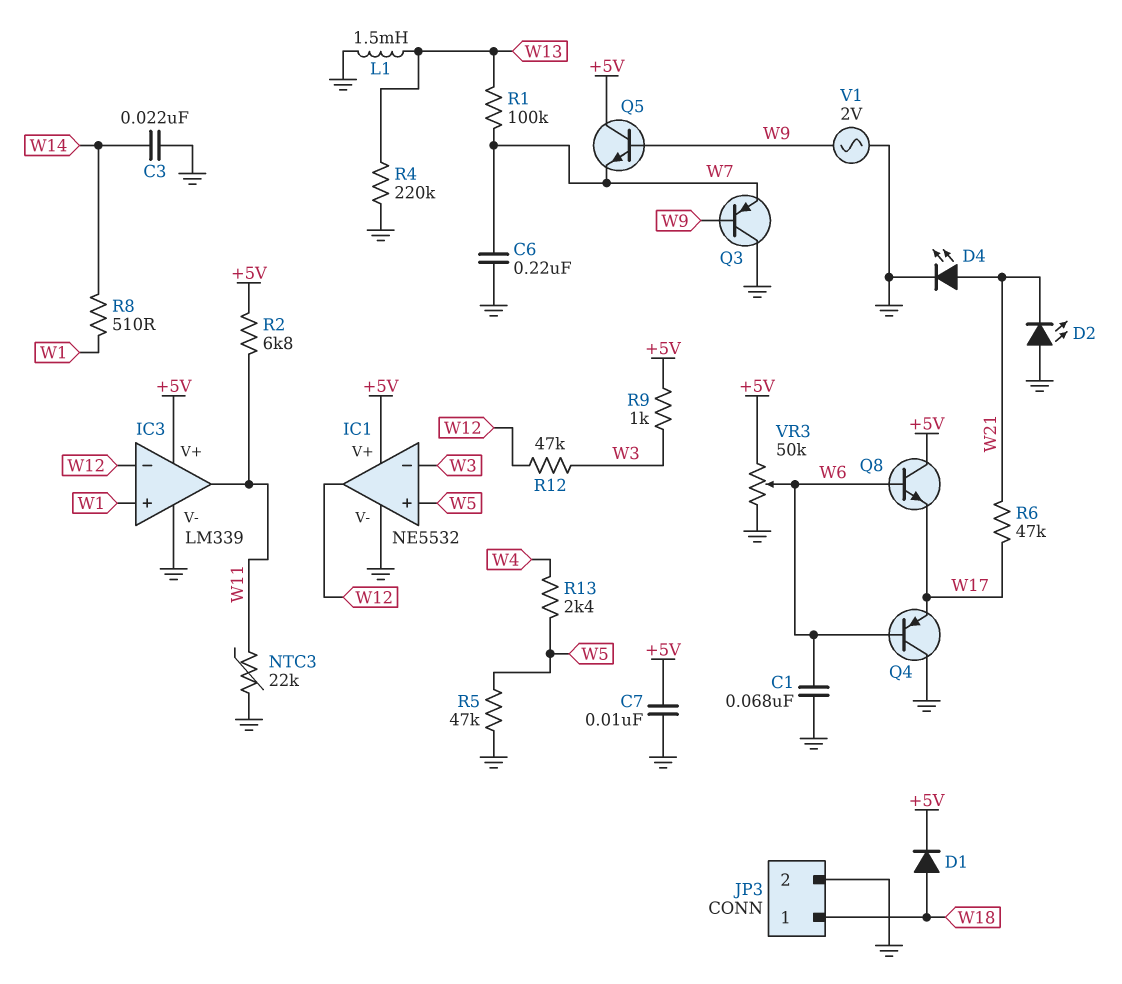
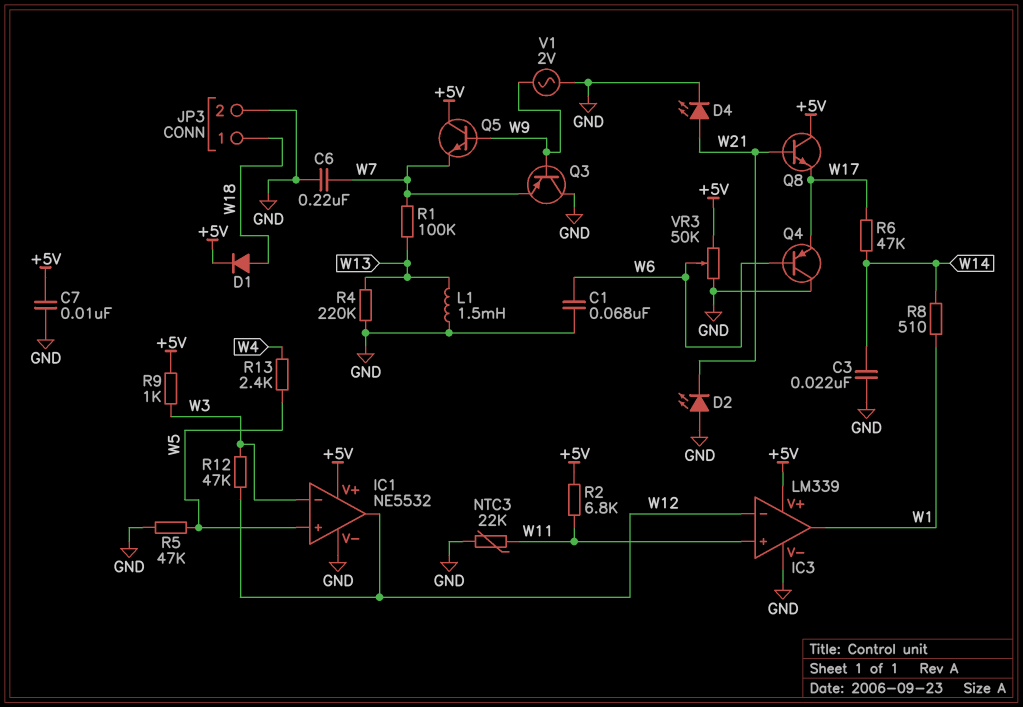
IC3 pin in+: W1 -> W11
IC3 pin out: W11 -> W1
Q8: NPN (B W6, C +5V, E W17) -> NPN (B W21, C +5V, E W17)
R6: 47k (W17, W21) -> 47k (W14, W17)

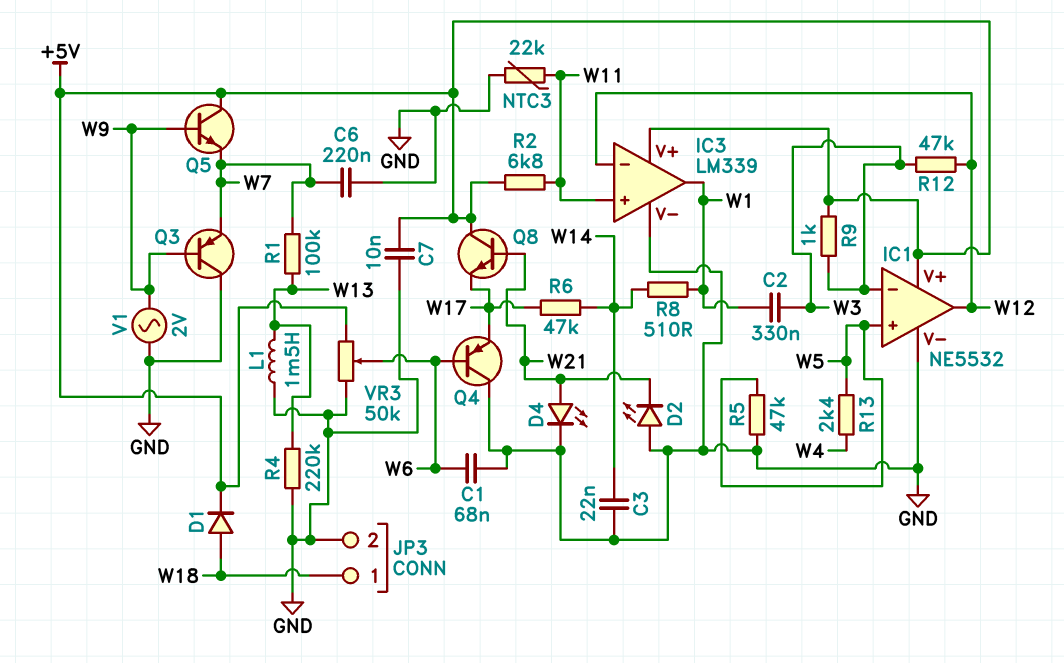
C2: none -> 330nF (W1, W3)

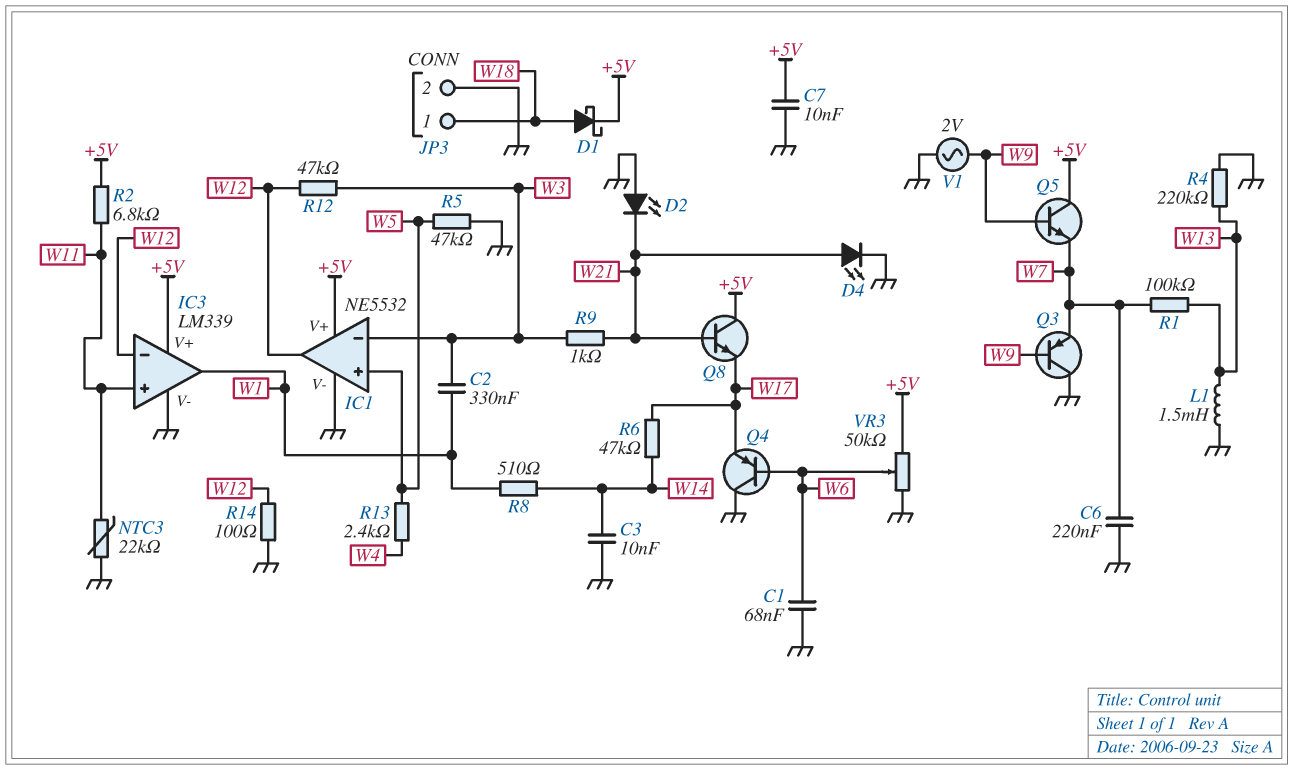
C3: 22nF (GND, W14) -> 10nF (GND, W14)
D1: diode (A W18, K +5V) -> schottky (A W18, K +5V)
R9: 1k (+5V, W3) -> 1k (W3, W21)
R14: none -> 100 (GND, W12)

